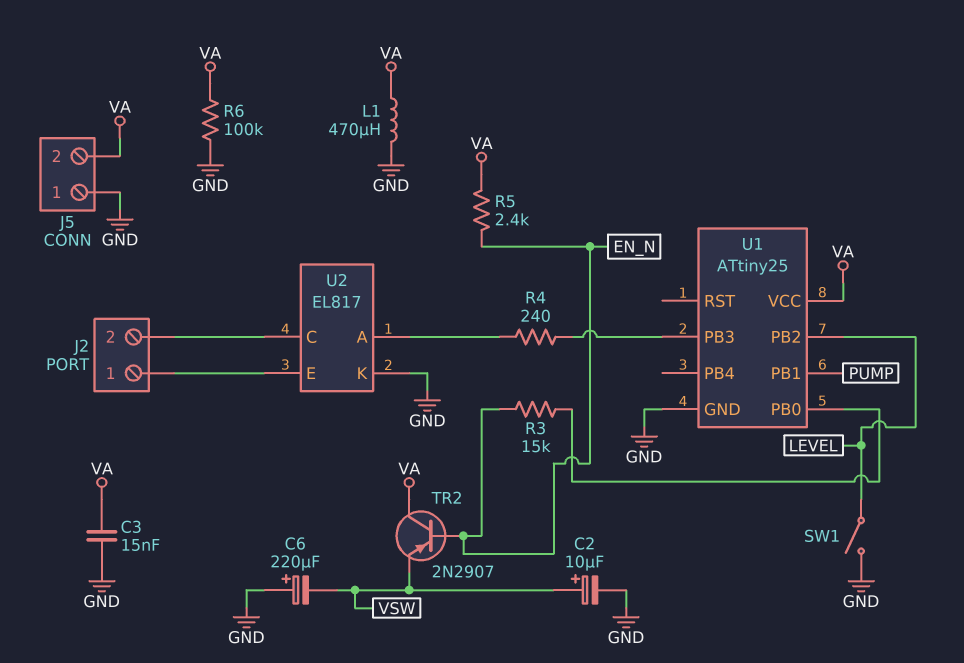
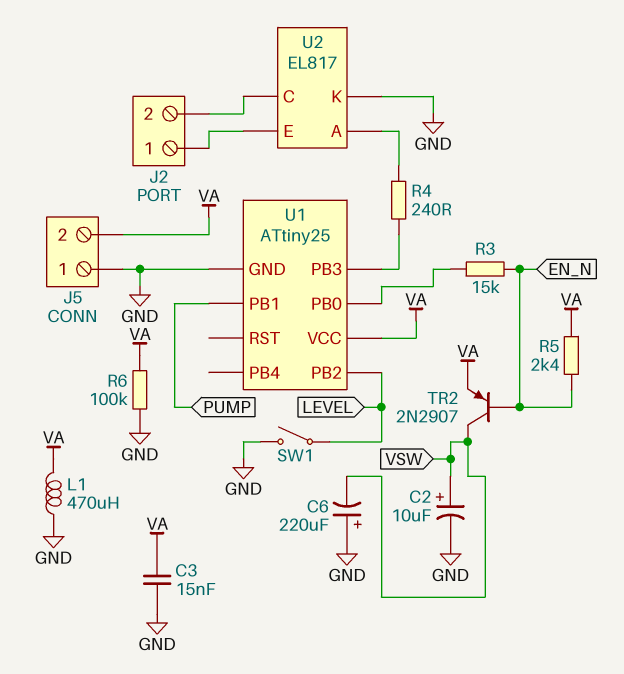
TR2: PNP 2N2907 (B EN_N, C VA, E VSW) -> PNP 2N2907 (B EN_N, C VSW, E VA)

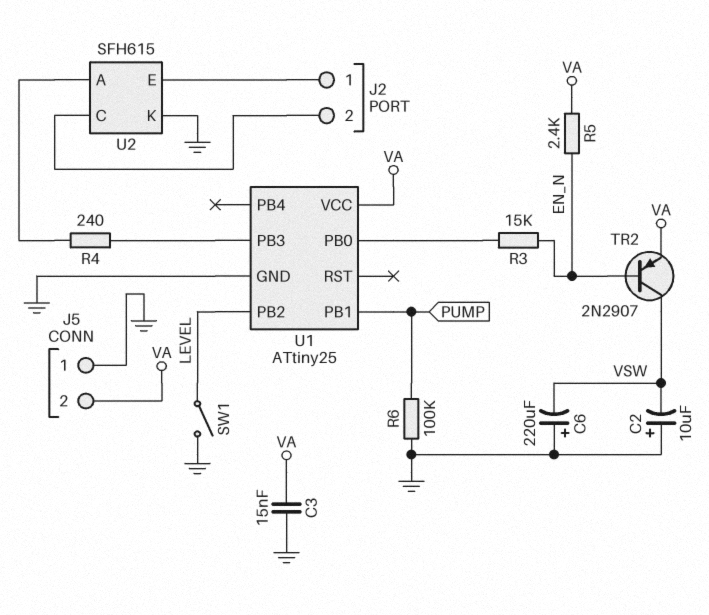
C2: 10uF (plus VSW, minus GND) -> 10uF (plus GND, minus VSW)
L1: 470uH (GND, VA) -> none
R6: 100k (GND, VA) -> 100k (GND, PUMP)
U2: EL817 -> SFH615

